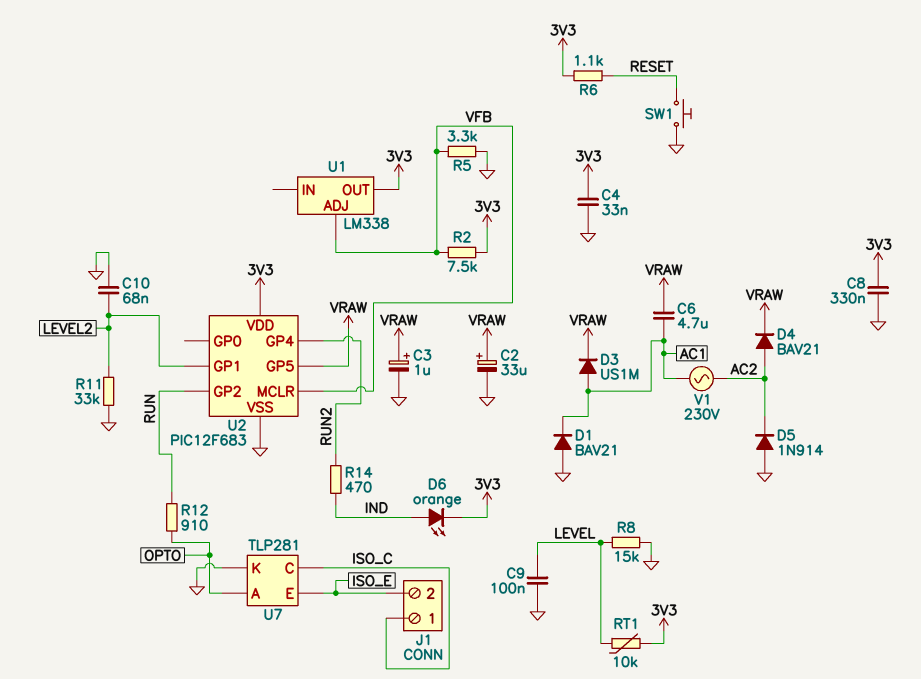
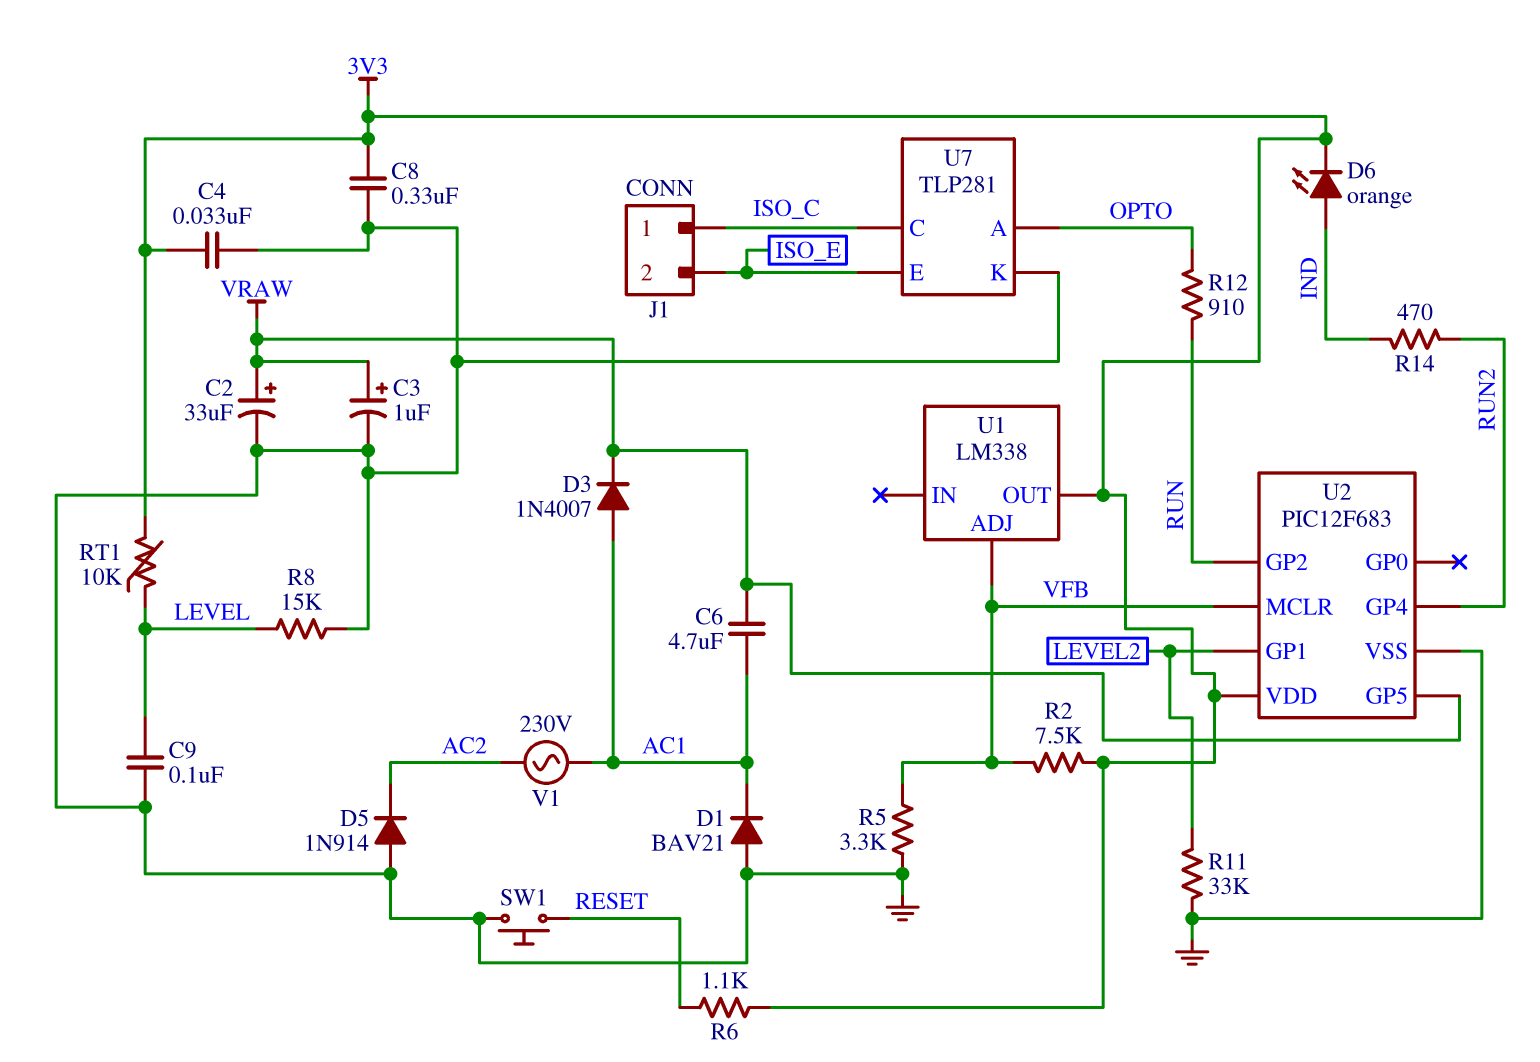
C10: 68nF (GND, LEVEL2) -> none
D3: diode US1M (A AC1, K VRAW) -> diode 1N4007 (A AC1, K VRAW)
D4: diode BAV21 (A AC2, K VRAW) -> none

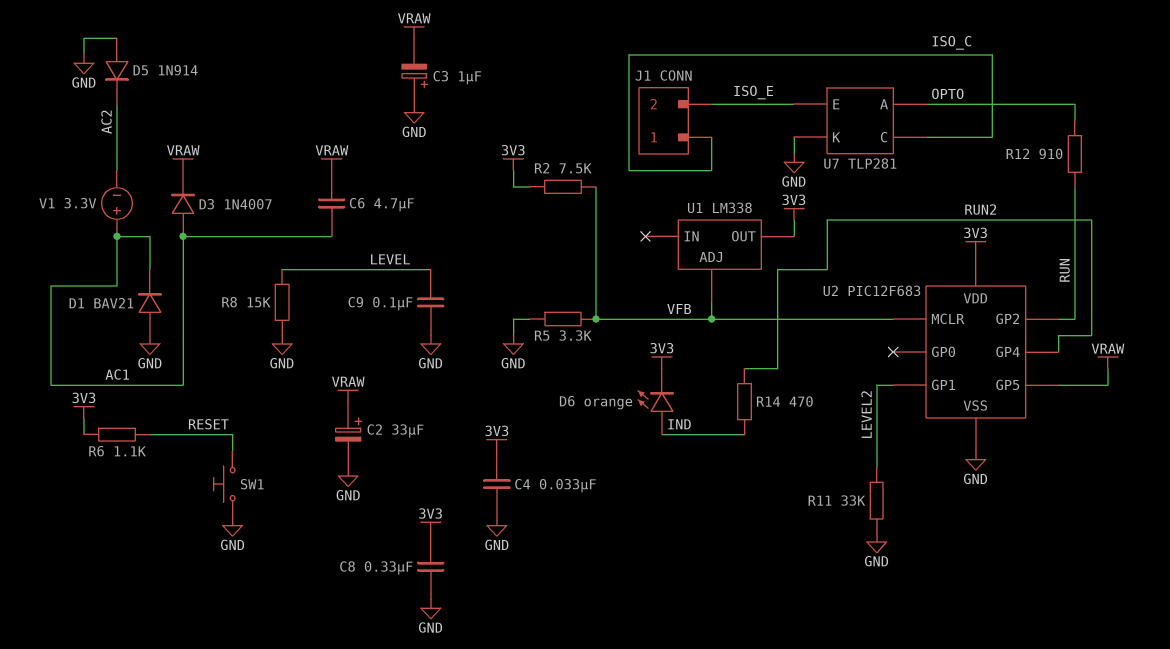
C3: 1uF (plus VRAW, minus GND) -> 1uF (plus GND, minus VRAW)
RT1: 10k (3V3, LEVEL) -> none
V1: AC 230V (AC1, AC2) -> 3.3V (plus AC1, minus AC2)

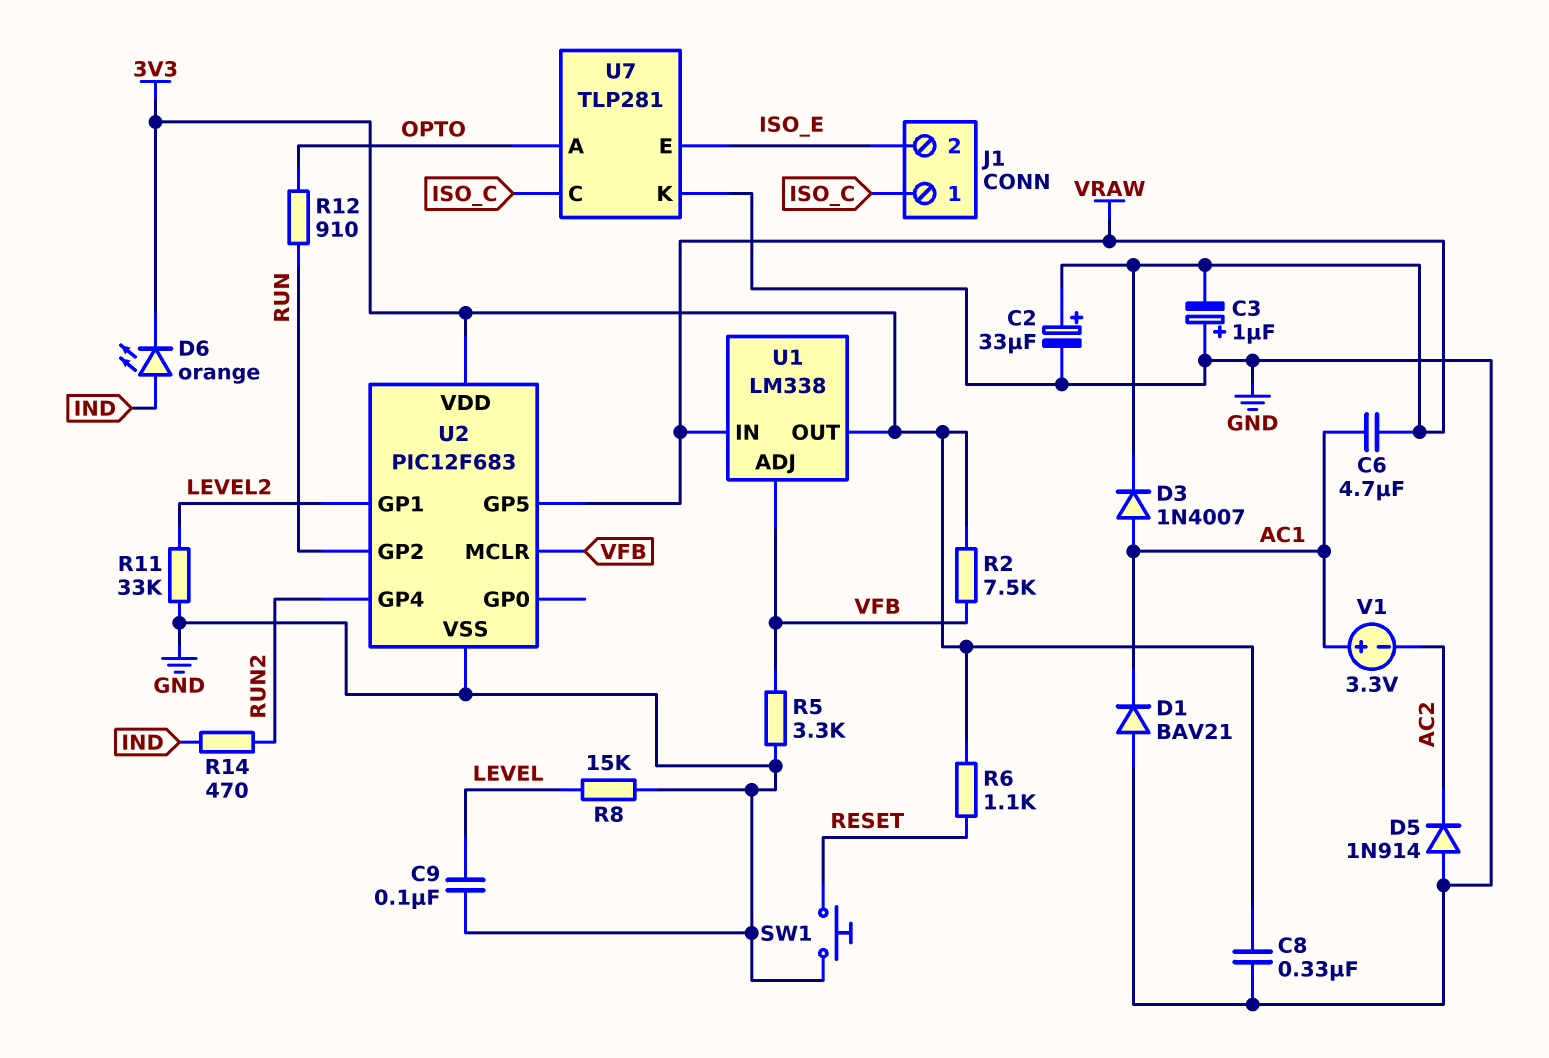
C4: 33nF (3V3, GND) -> none
U1 pin IN: none -> VRAW

